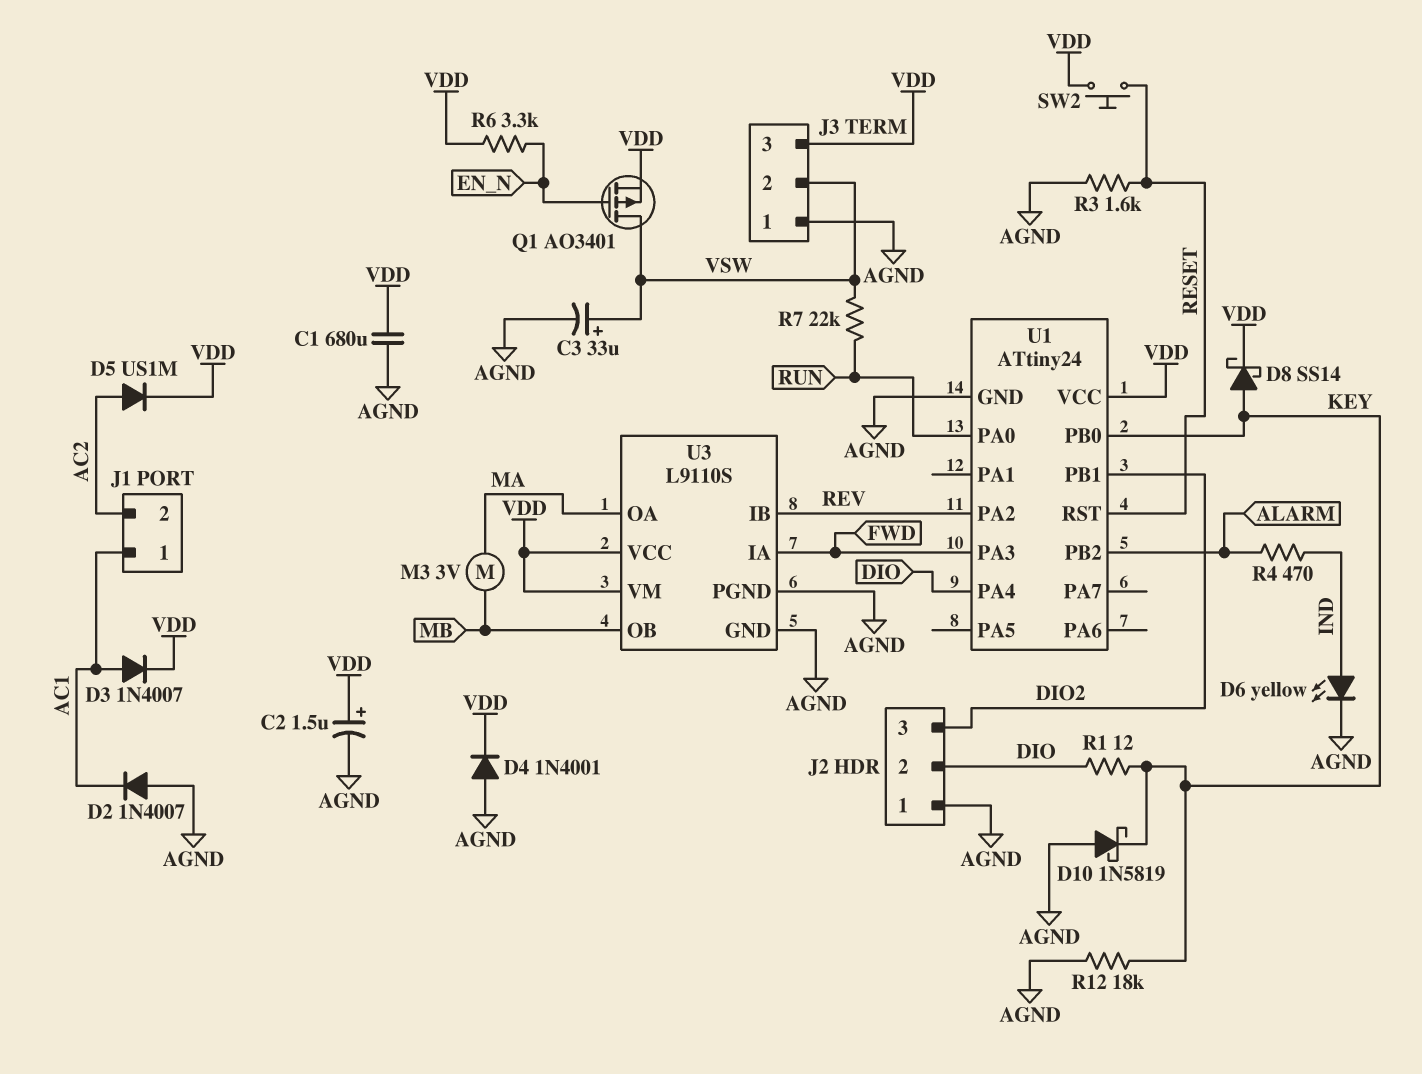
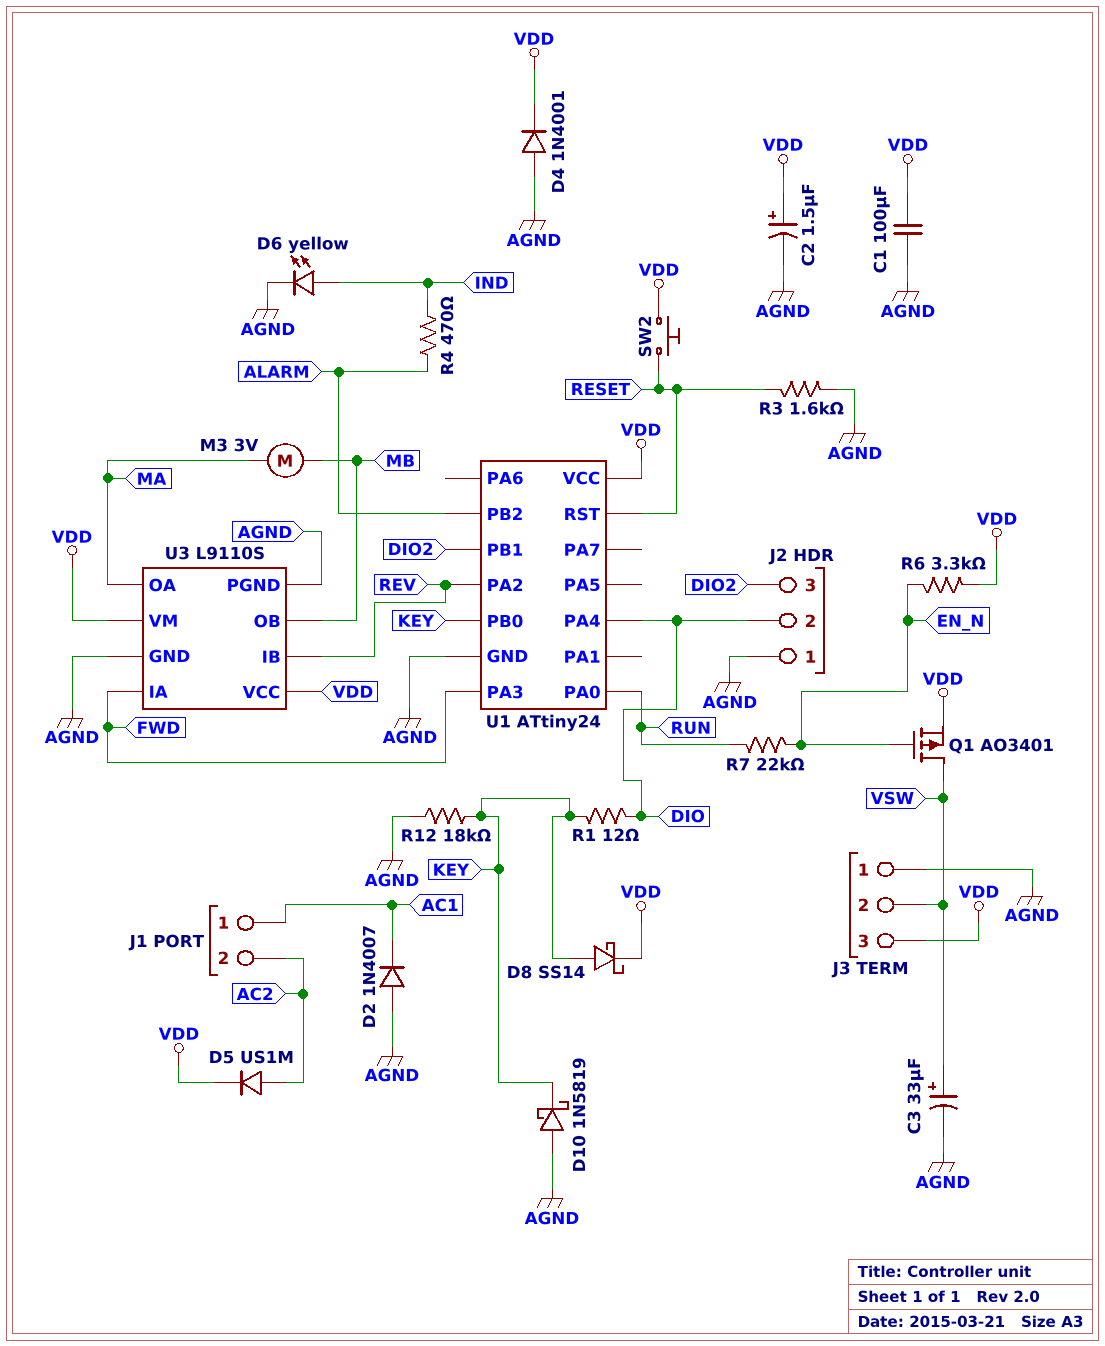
C1: 680uF (AGND, VDD) -> 100uF (AGND, VDD)
D3: diode 1N4007 (A AC1, K VDD) -> none
R7: 22k (RUN, VSW) -> 22k (EN_N, RUN)

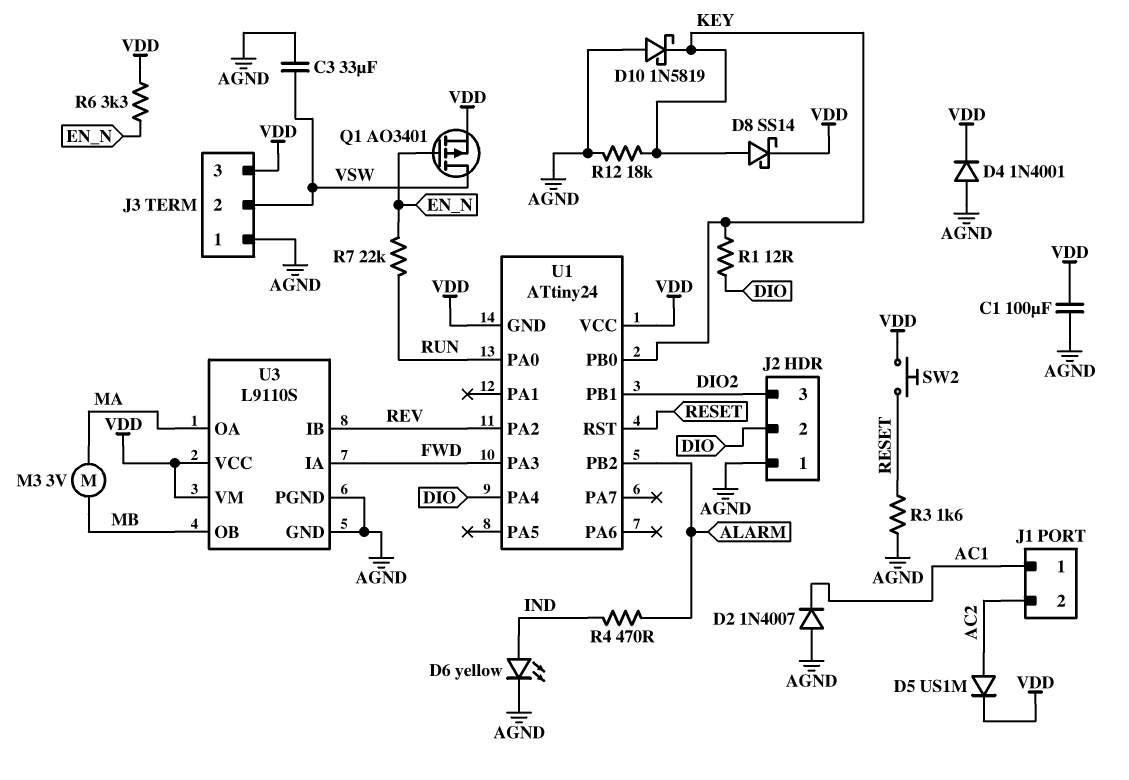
C2: 1.5uF (plus VDD, minus AGND) -> none
C3: 33uF (plus VSW, minus AGND) -> 33uF (AGND, VSW)
U1 pin GND: AGND -> VDD

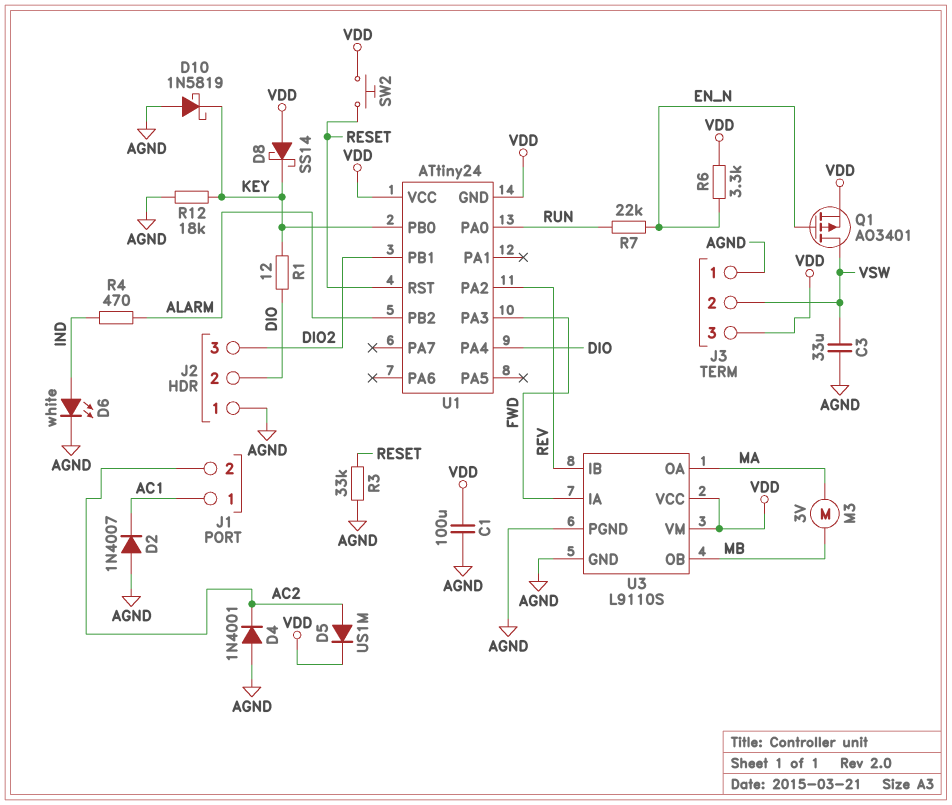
D4: diode 1N4001 (A AGND, K VDD) -> diode 1N4001 (A AGND, K AC2)
D6: LED yellow (A IND, K AGND) -> LED white (A IND, K AGND)
D8: schottky SS14 (A KEY, K VDD) -> schottky SS14 (A VDD, K KEY)
R3: 1.6k (AGND, RESET) -> 33k (AGND, RESET)

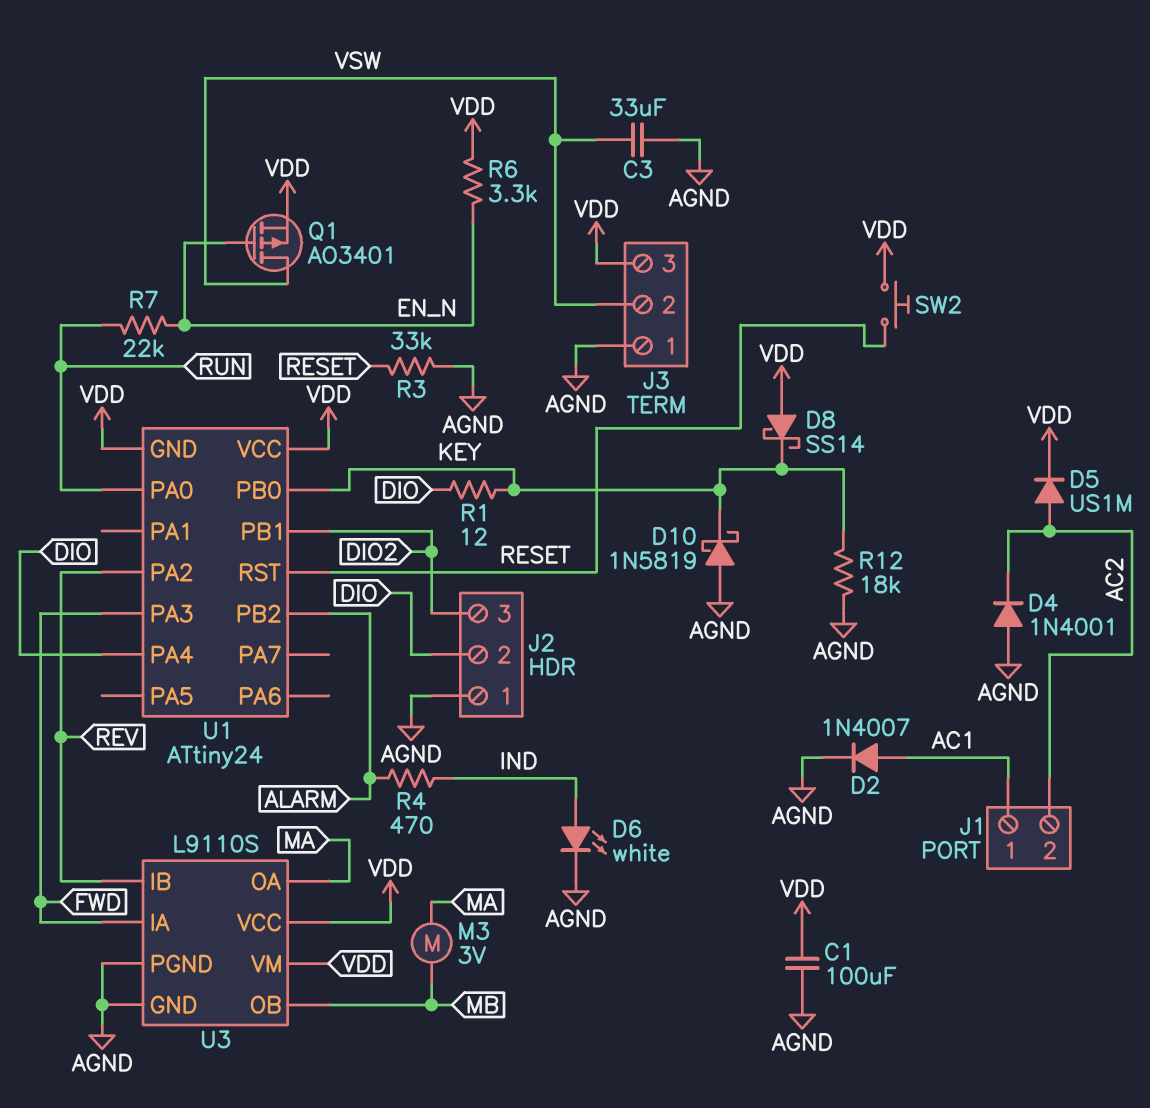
D2: diode 1N4007 (A AGND, K AC1) -> diode 1N4007 (A AC1, K AGND)

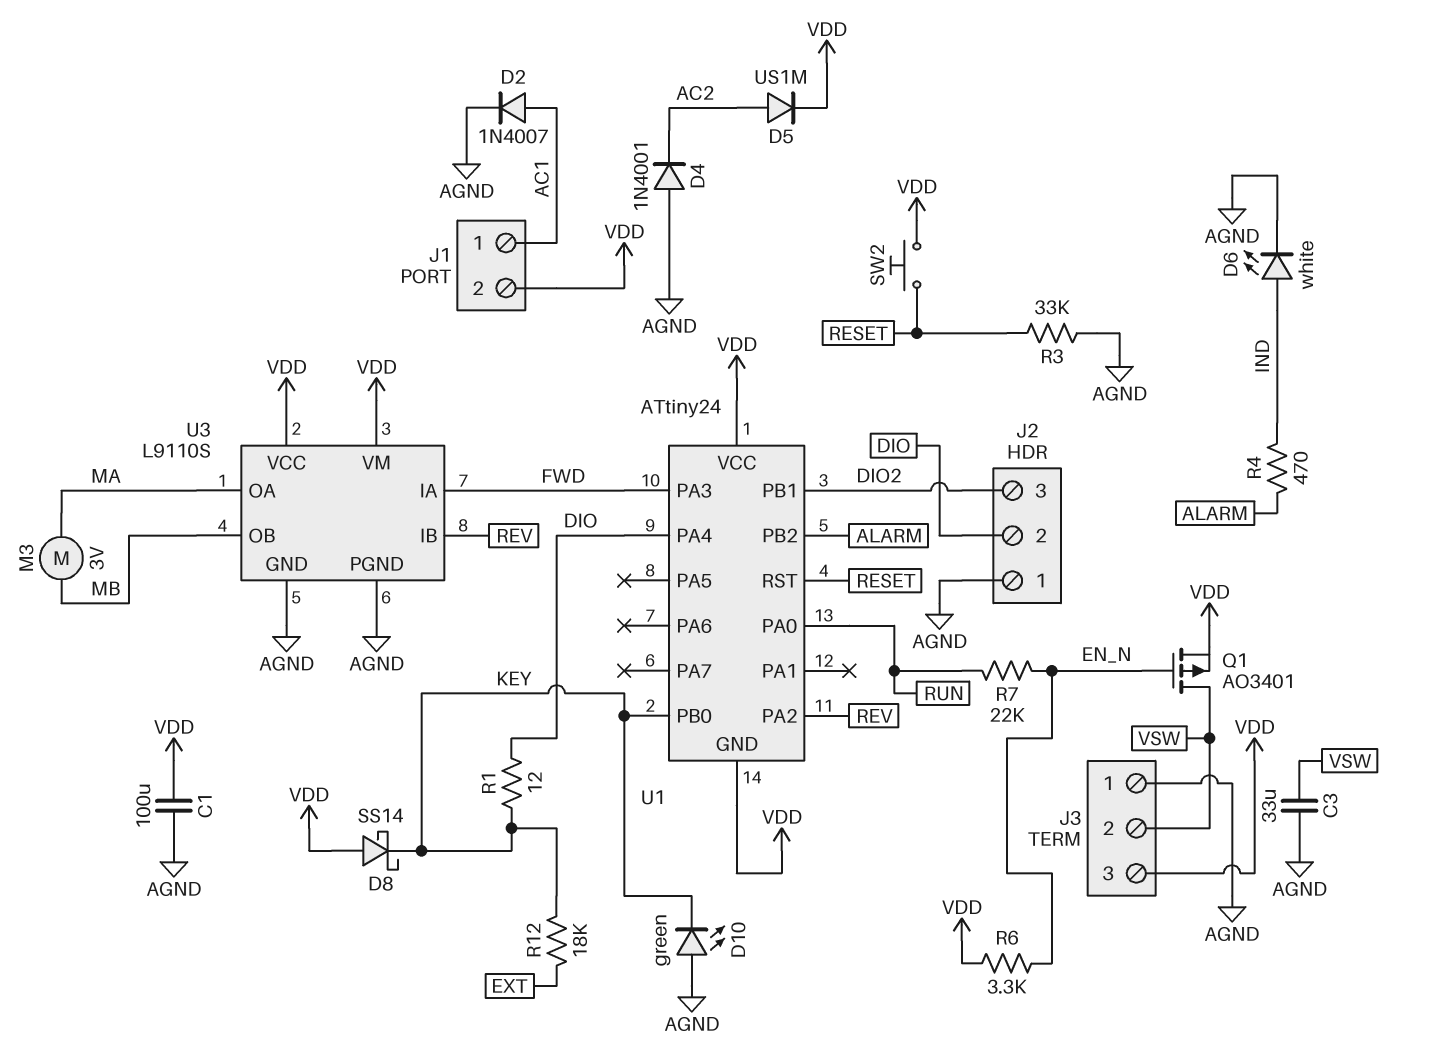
D10: schottky 1N5819 (A AGND, K KEY) -> LED green (A AGND, K KEY)
J1 pin 2: AC2 -> VDD
R12: 18k (AGND, KEY) -> 18k (EXT, KEY)

